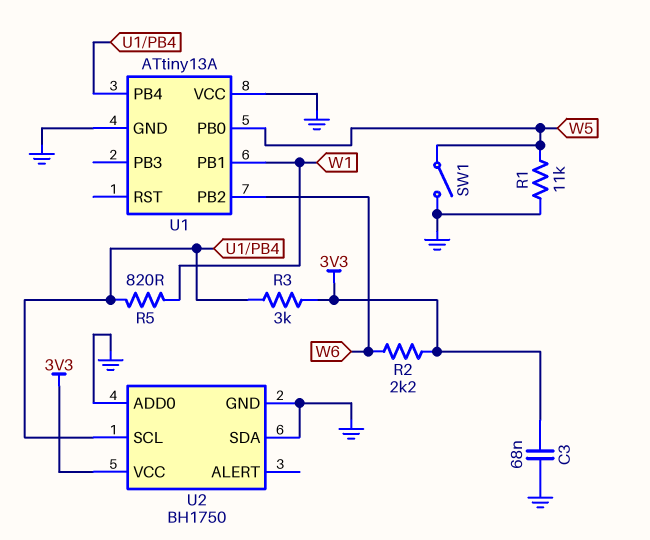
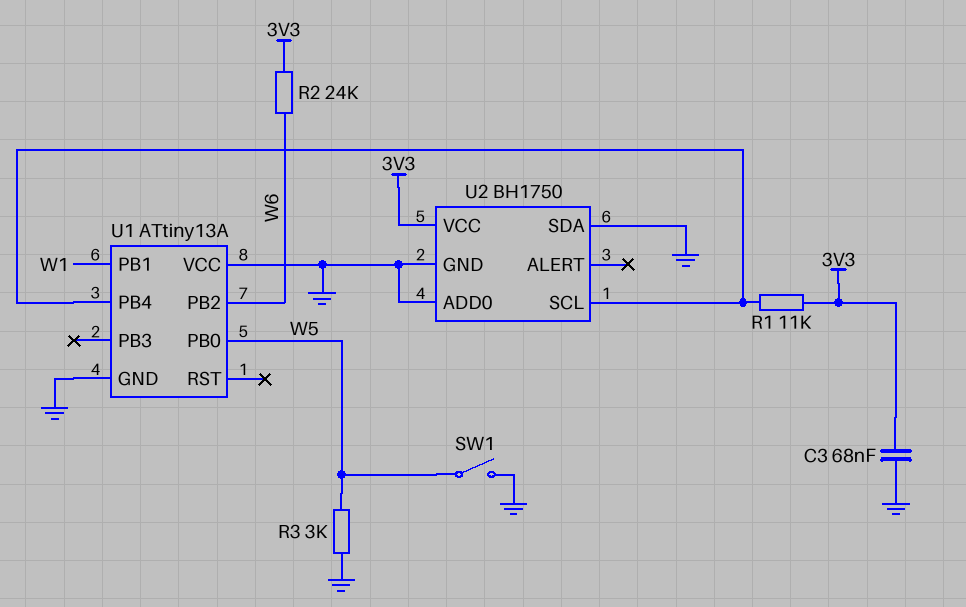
R1: 11k (GND, W5) -> 11k (3V3, U1/PB4)
R2: 2.2k (3V3, W6) -> 24k (3V3, W6)
R3: 3k (3V3, U1/PB4) -> 3k (GND, W5)
R5: 820 (U1/PB4, W1) -> none

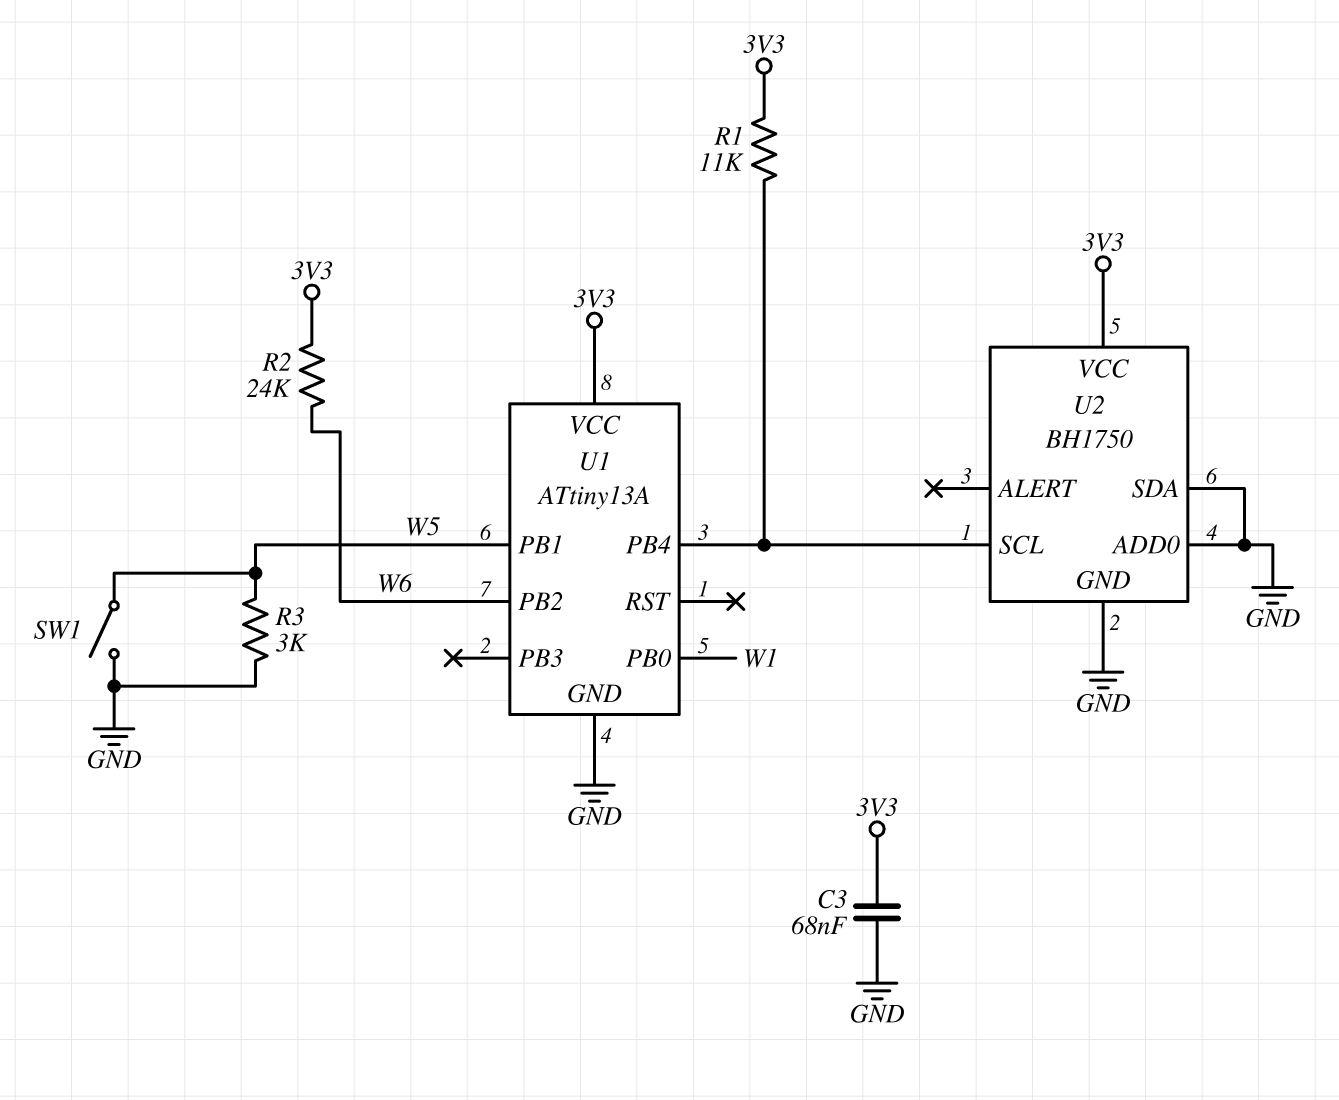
U1 pin PB0: W5 -> W1
U1 pin PB1: W1 -> W5
U1 pin VCC: GND -> 3V3

